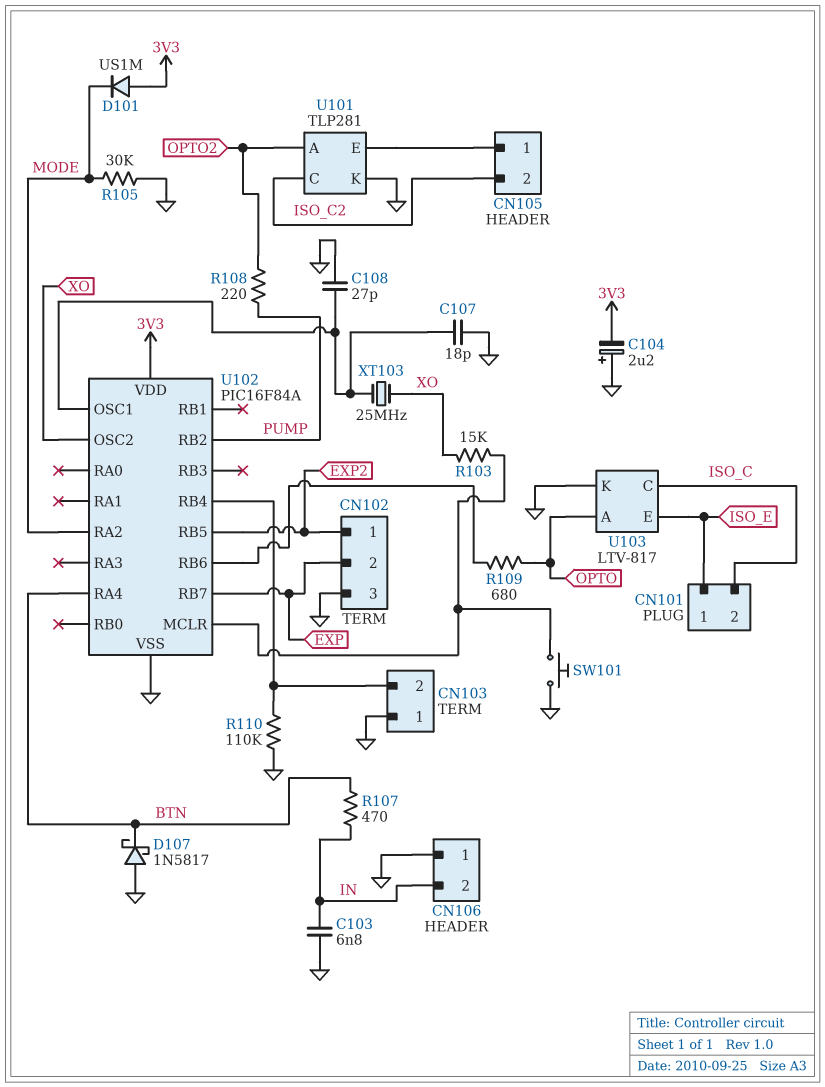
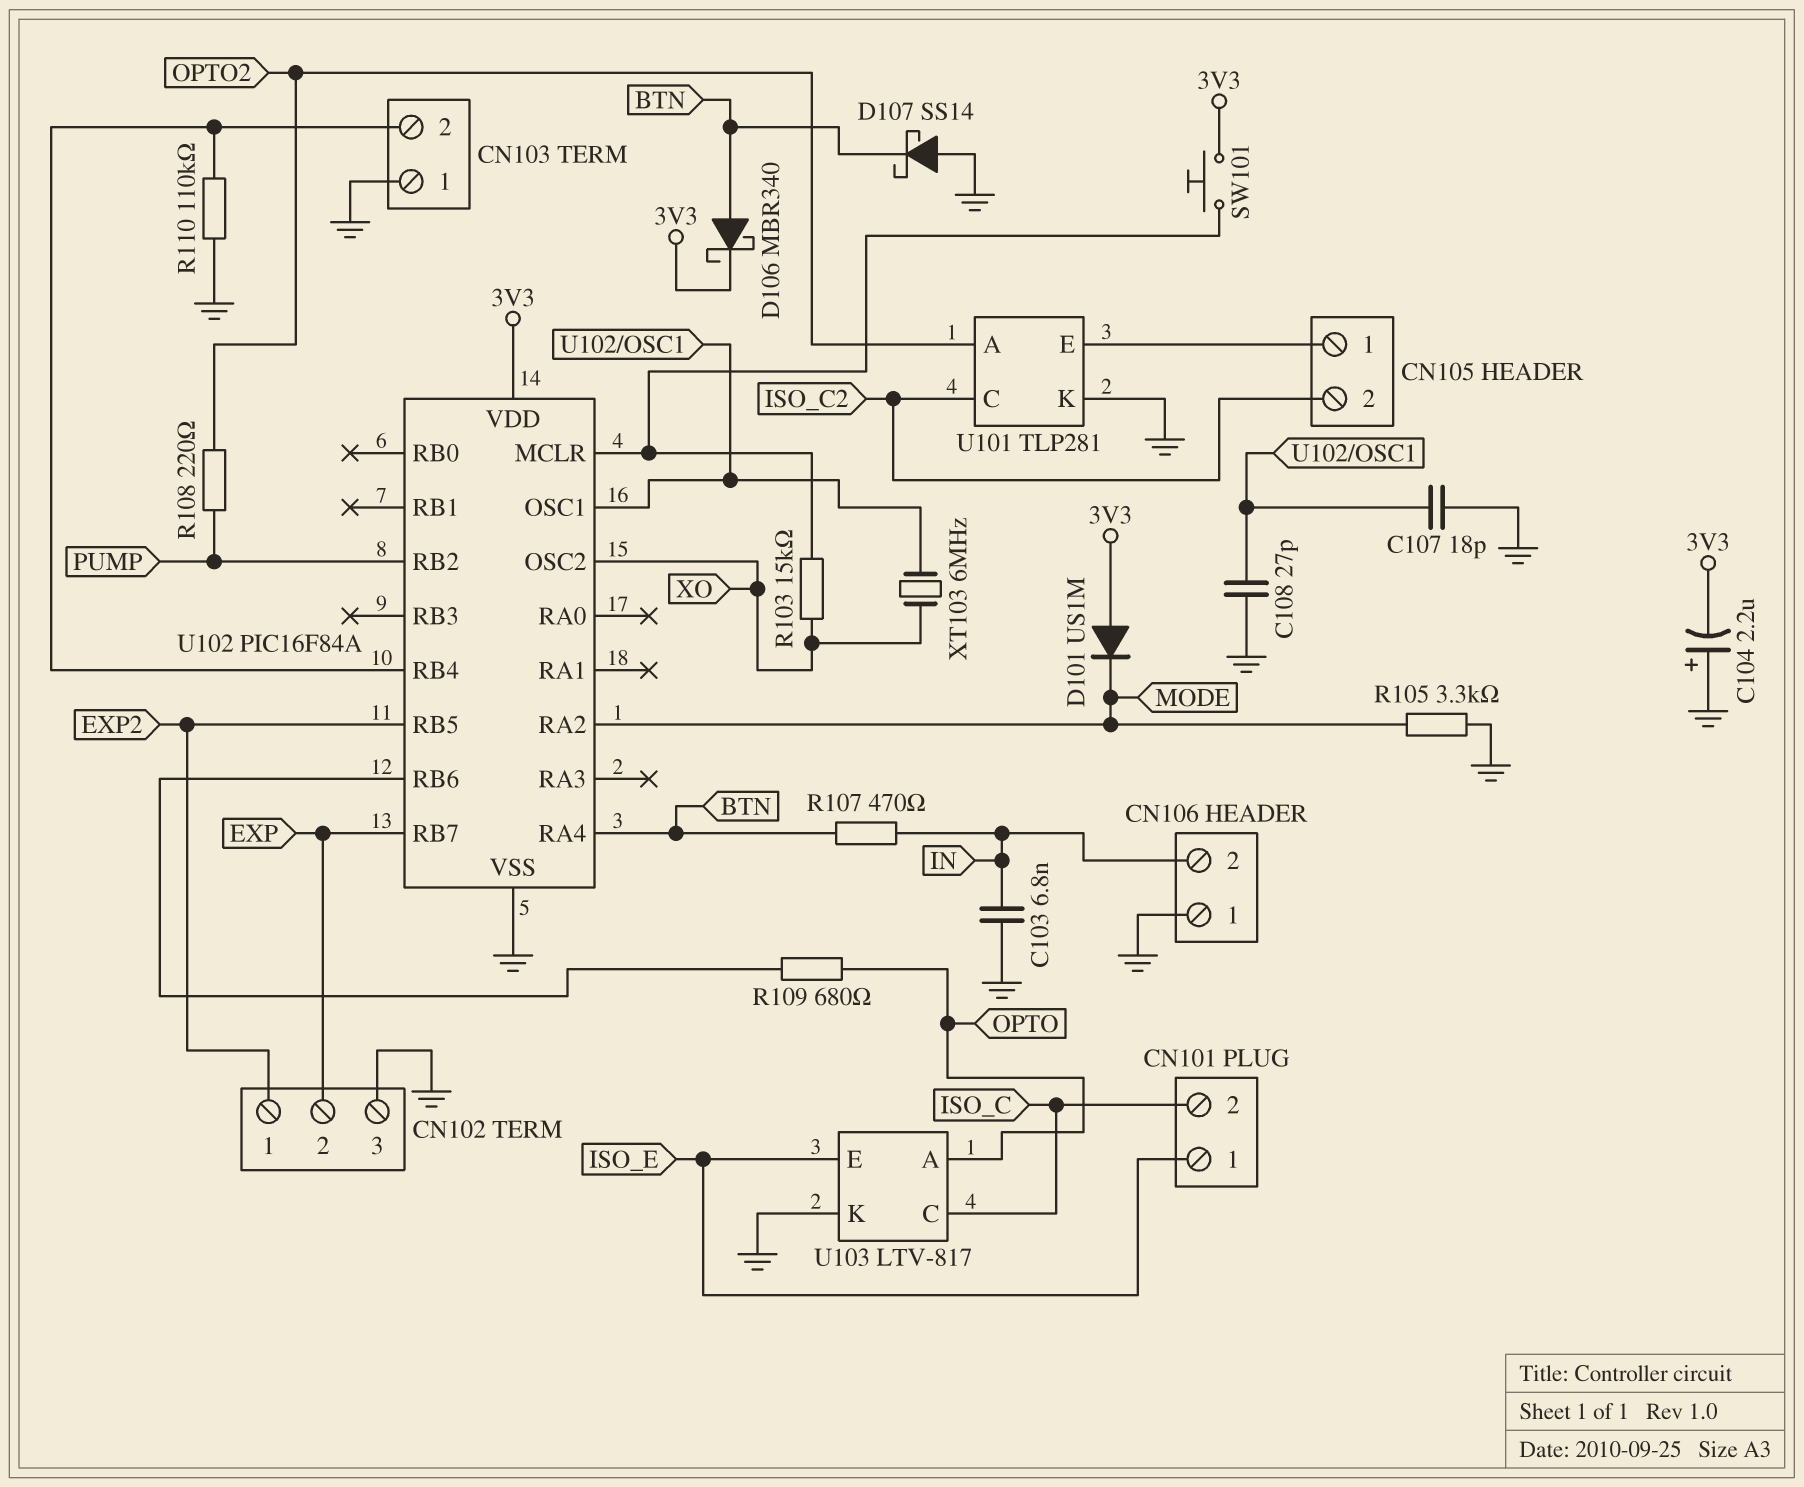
D106: none -> schottky MBR340 (A BTN, K 3V3)
D107: schottky 1N5817 (A GND, K BTN) -> schottky SS14 (A GND, K BTN)
R105: 30k (GND, MODE) -> 3.3k (GND, MODE)
SW101: button (GND, U102/MCLR) -> button (3V3, U102/MCLR)
XT103: 25MHz (U102/OSC1, XO) -> 6MHz (U102/OSC1, XO)

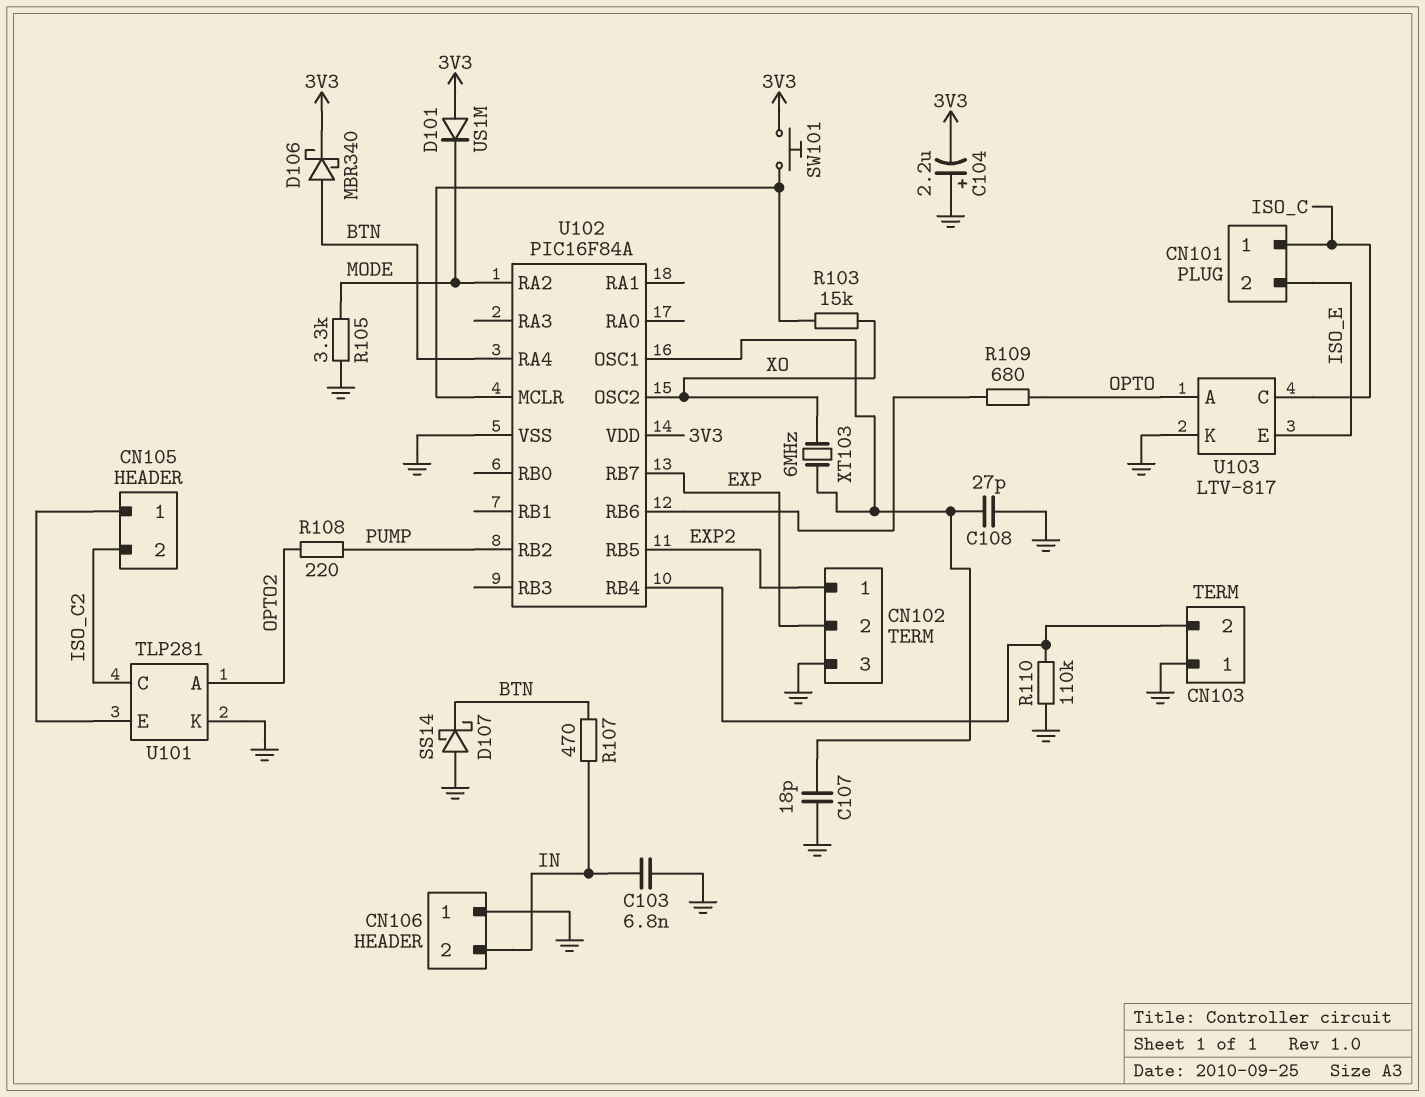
CN101 pin 1: ISO_E -> ISO_C
CN101 pin 2: ISO_C -> ISO_E

